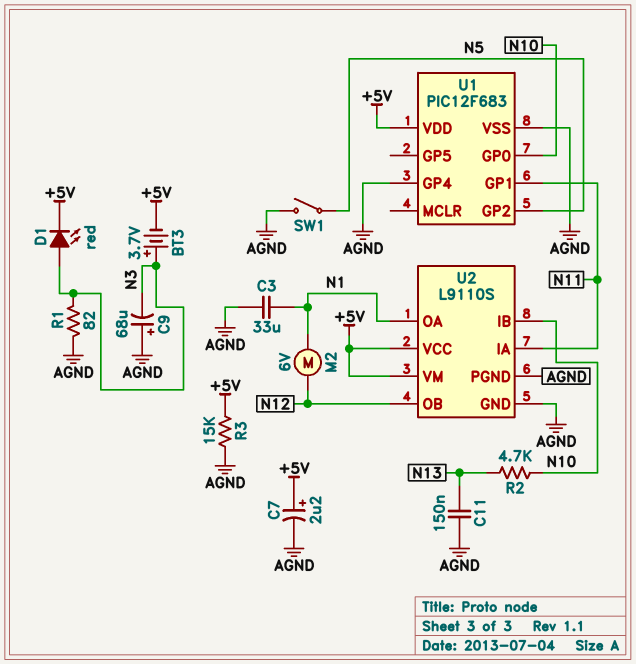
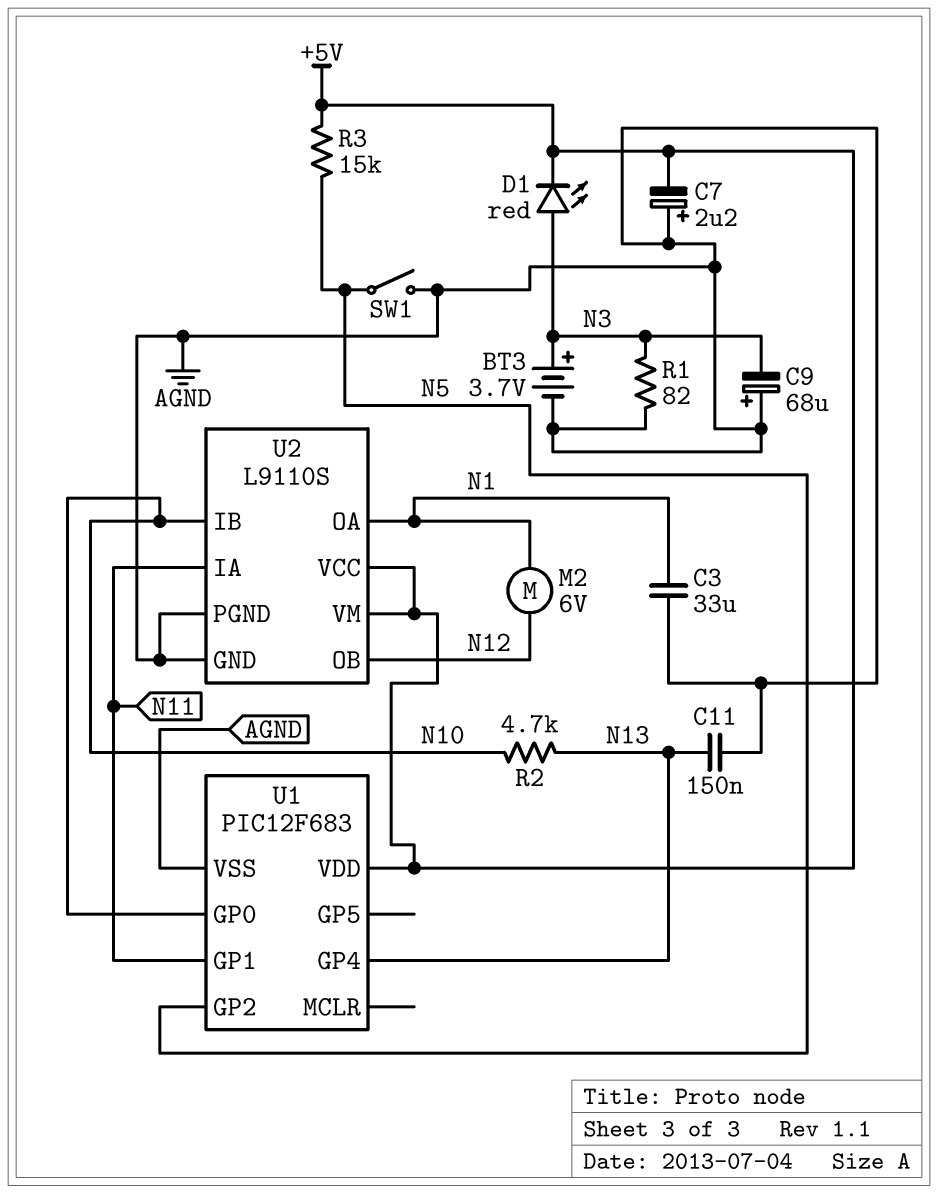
BT3: 3.7V (plus N3, minus +5V) -> 3.7V (plus N3, minus AGND)
C7: 2.2uF (plus +5V, minus AGND) -> 2.2uF (plus AGND, minus +5V)
R3: 15k (+5V, AGND) -> 15k (+5V, N5)
U1 pin GP4: AGND -> N13

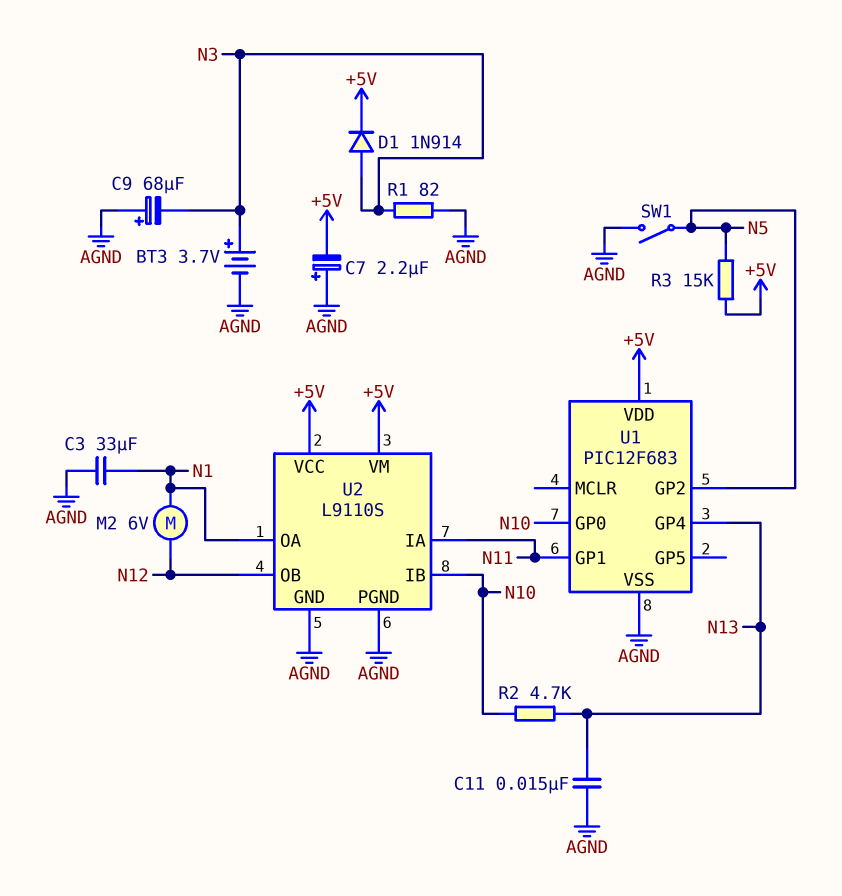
C11: 150nF (AGND, N13) -> 15nF (AGND, N13)
D1: LED red (A N3, K +5V) -> diode 1N914 (A N3, K +5V)

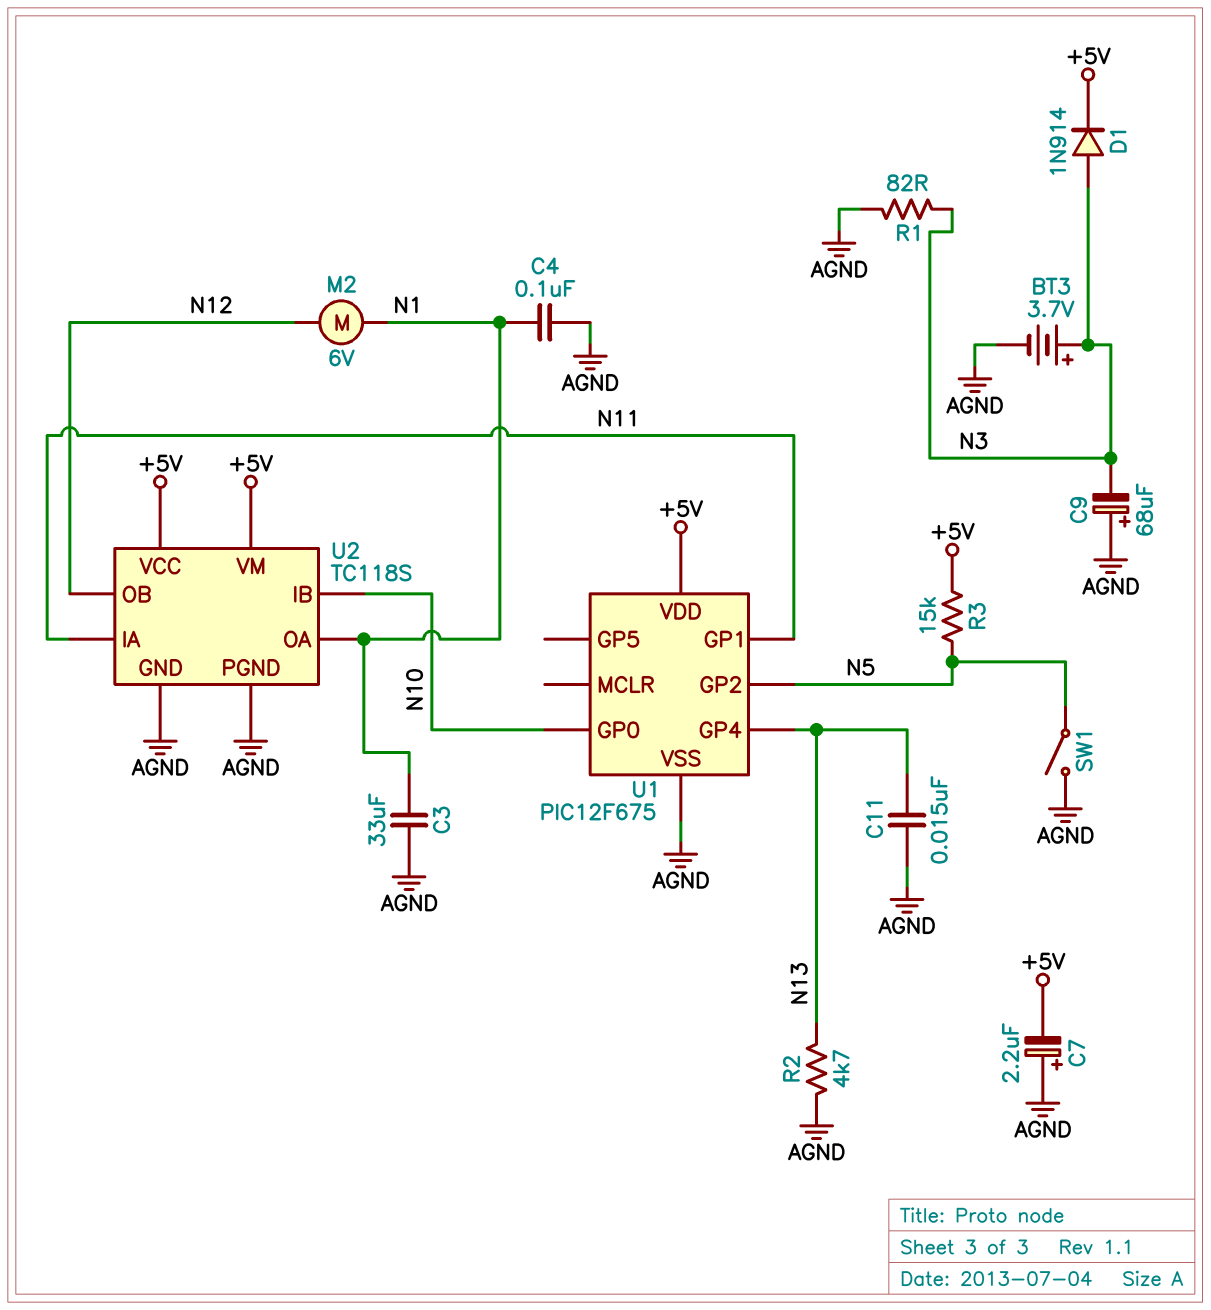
C4: none -> 100nF (AGND, N1)
R2: 4.7k (N10, N13) -> 4.7k (AGND, N13)
U1: PIC12F683 -> PIC12F675
U2: L9110S -> TC118S

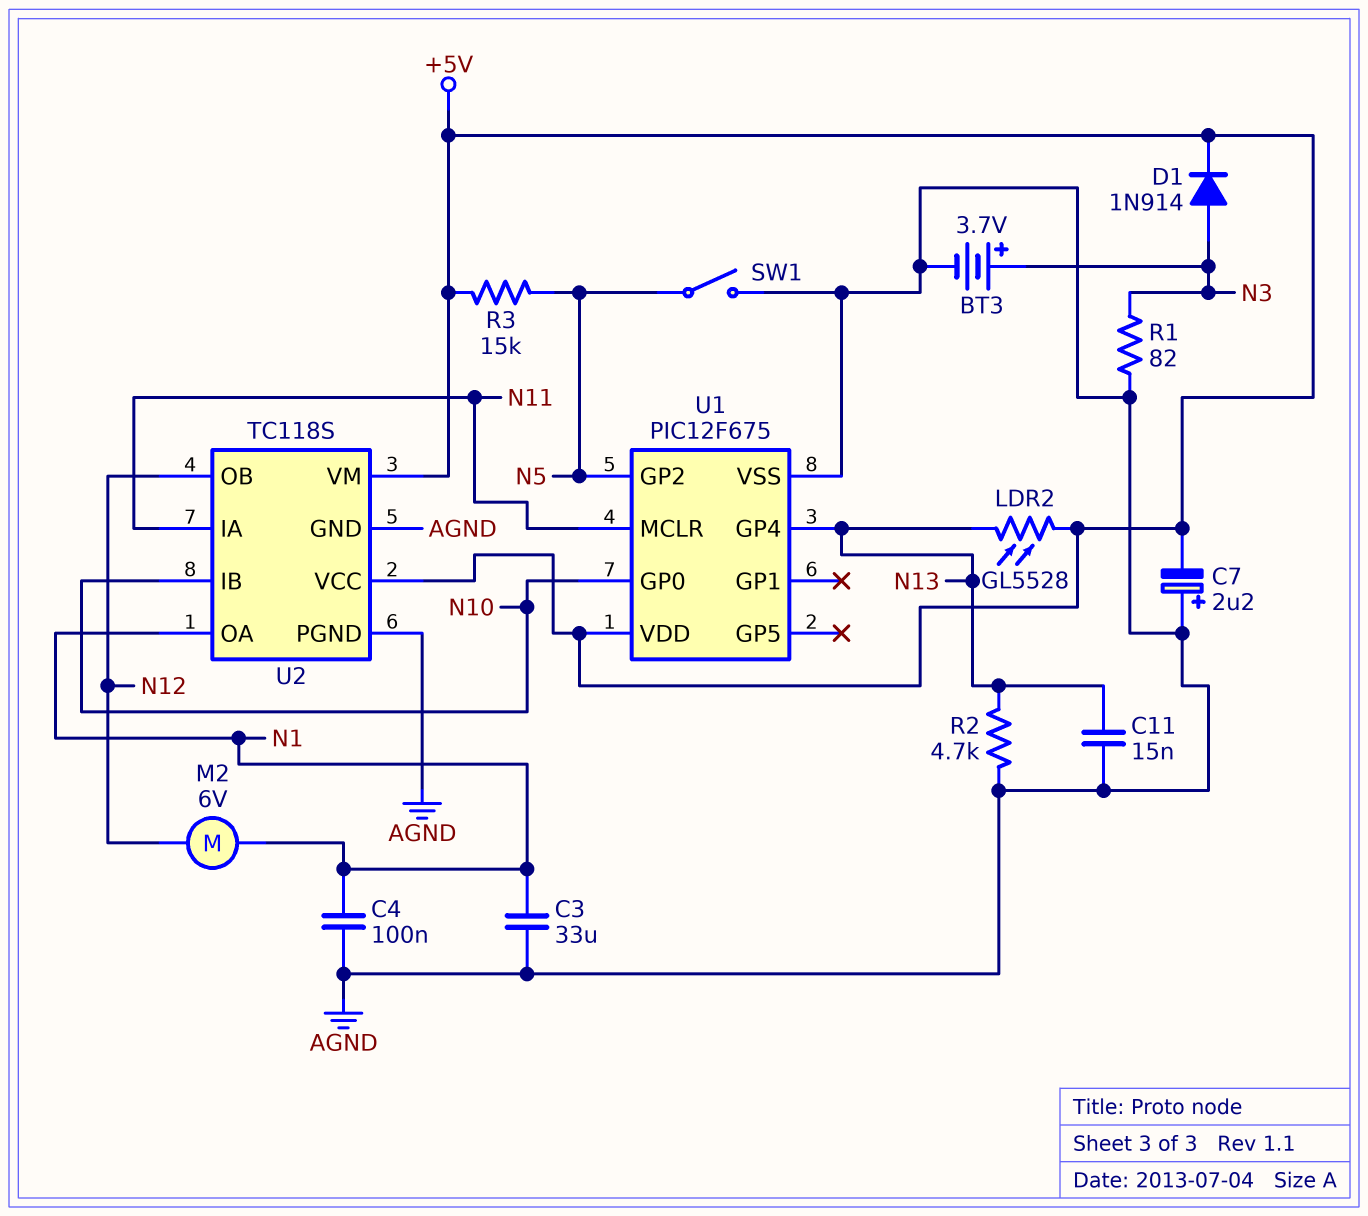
C9: 68uF (plus AGND, minus N3) -> none
LDR2: none -> GL5528 (+5V, N13)
U1 pin GP1: N11 -> none
U1 pin MCLR: none -> N11

